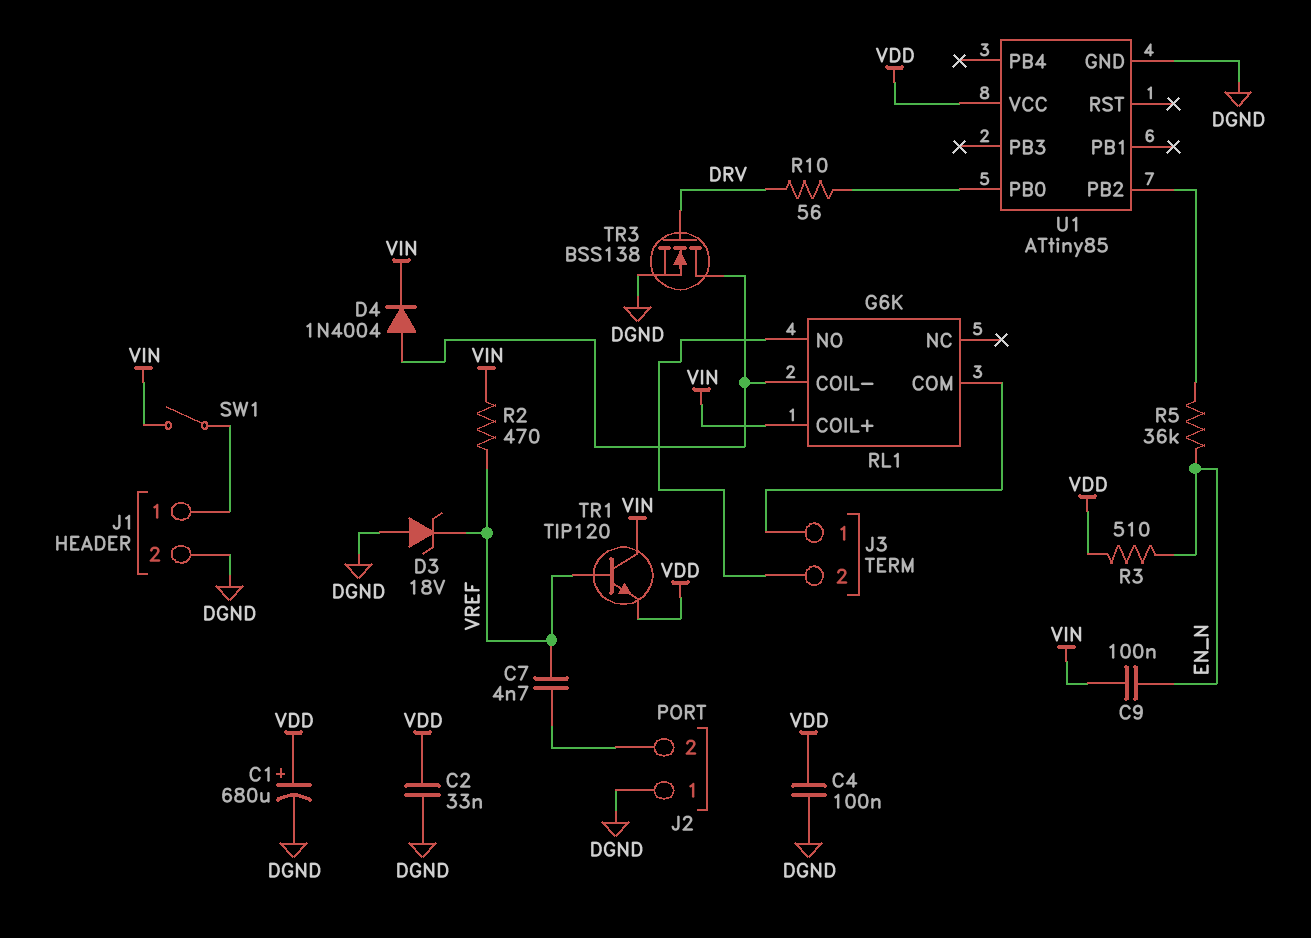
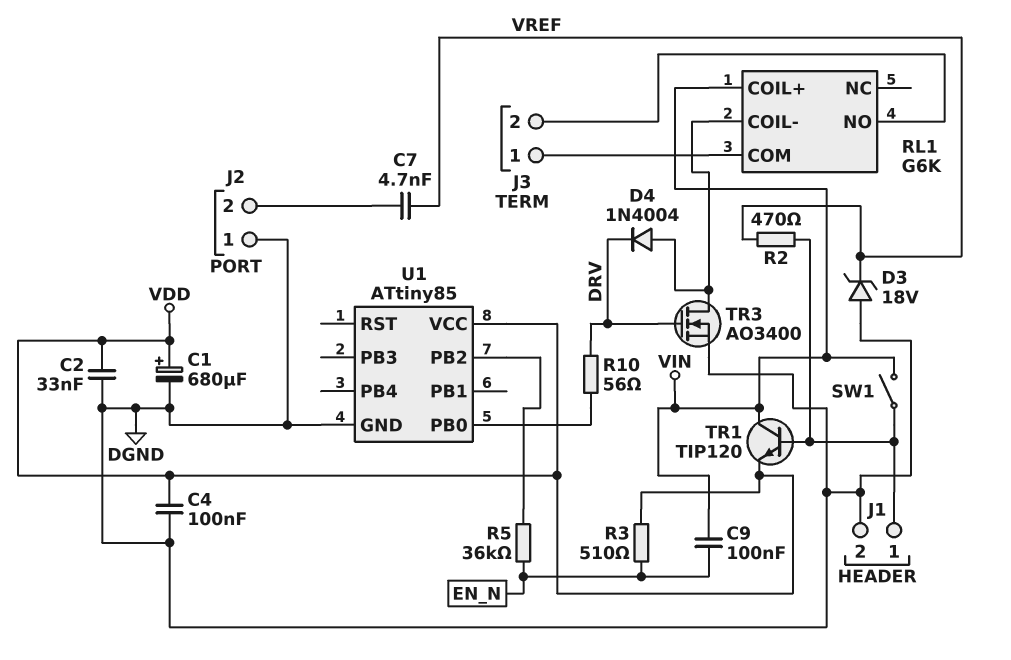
D4: diode 1N4004 (A RL1/COIL-, K VIN) -> diode 1N4004 (A RL1/COIL-, K DRV)
R2: 470 (VIN, VREF) -> 470 (J1/1, VREF)
TR1: NPN TIP120 (B VREF, C VIN, E VDD) -> NPN TIP120 (B J1/1, C VIN, E VDD)
TR3: NMOS BSS138 (G DRV, D RL1/COIL-, S DGND) -> NMOS AO3400 (G DRV, D RL1/COIL-, S DGND)

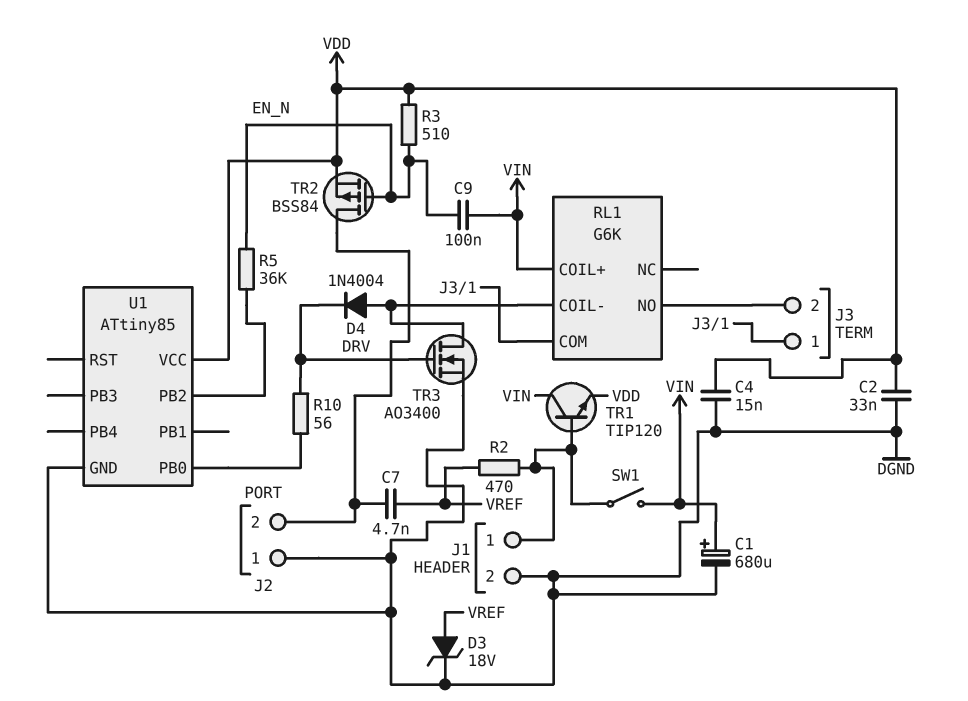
C1: 680uF (plus VDD, minus DGND) -> 680uF (plus VIN, minus DGND)
C4: 100nF (DGND, VDD) -> 15nF (DGND, VDD)
D3: zener 18V (A DGND, K VREF) -> zener 18V (A VREF, K DGND)
TR2: none -> PMOS BSS84 (G EN_N, D J2/2, S VDD)

